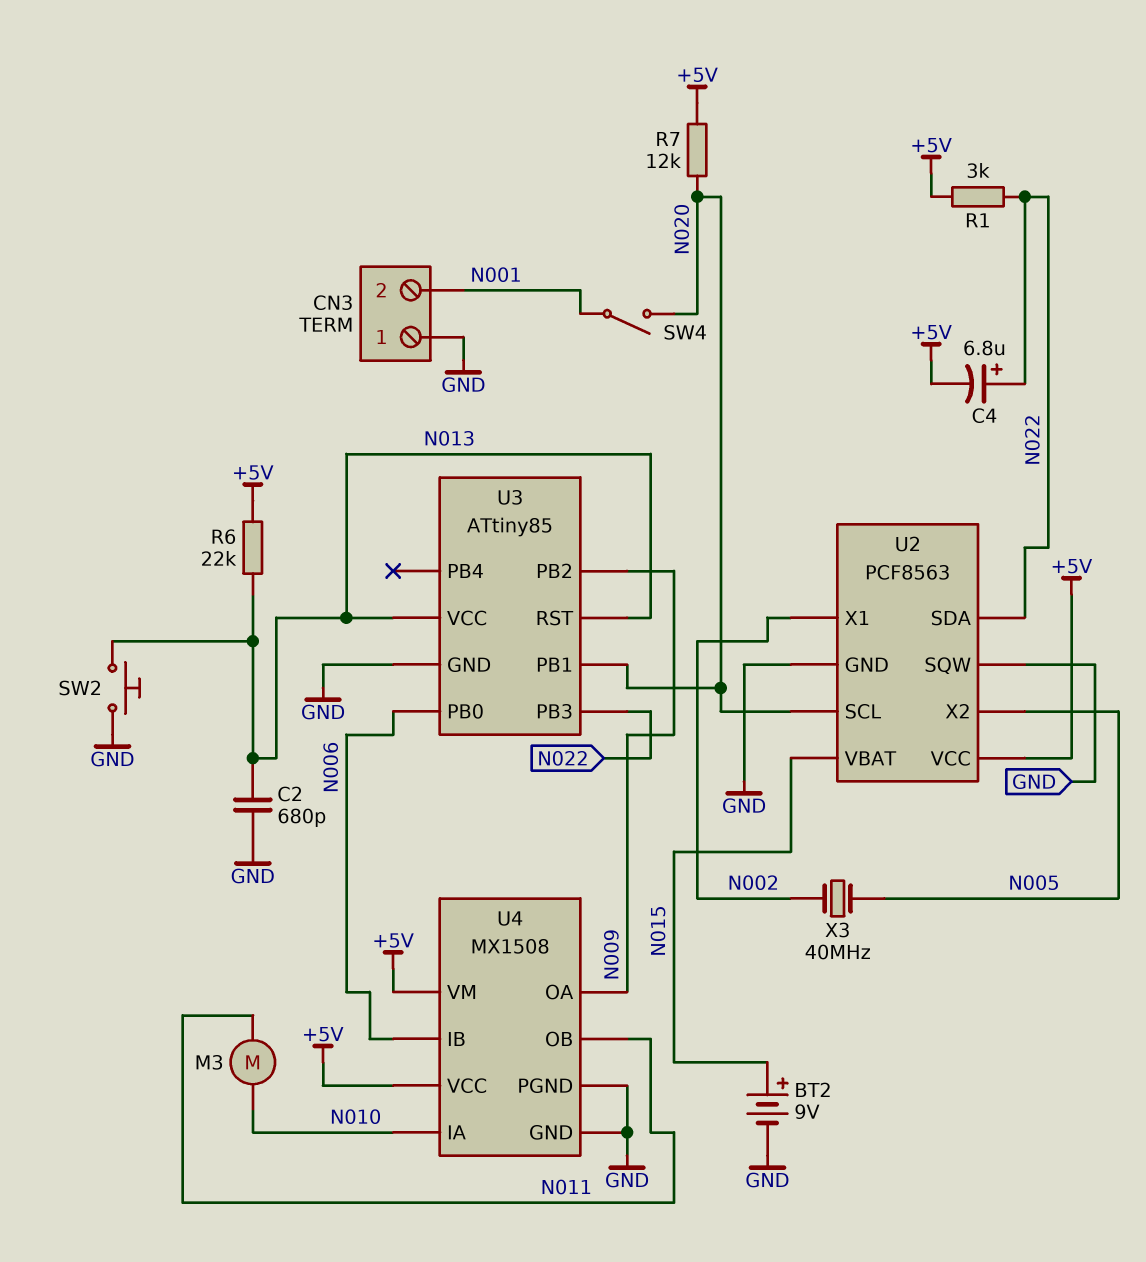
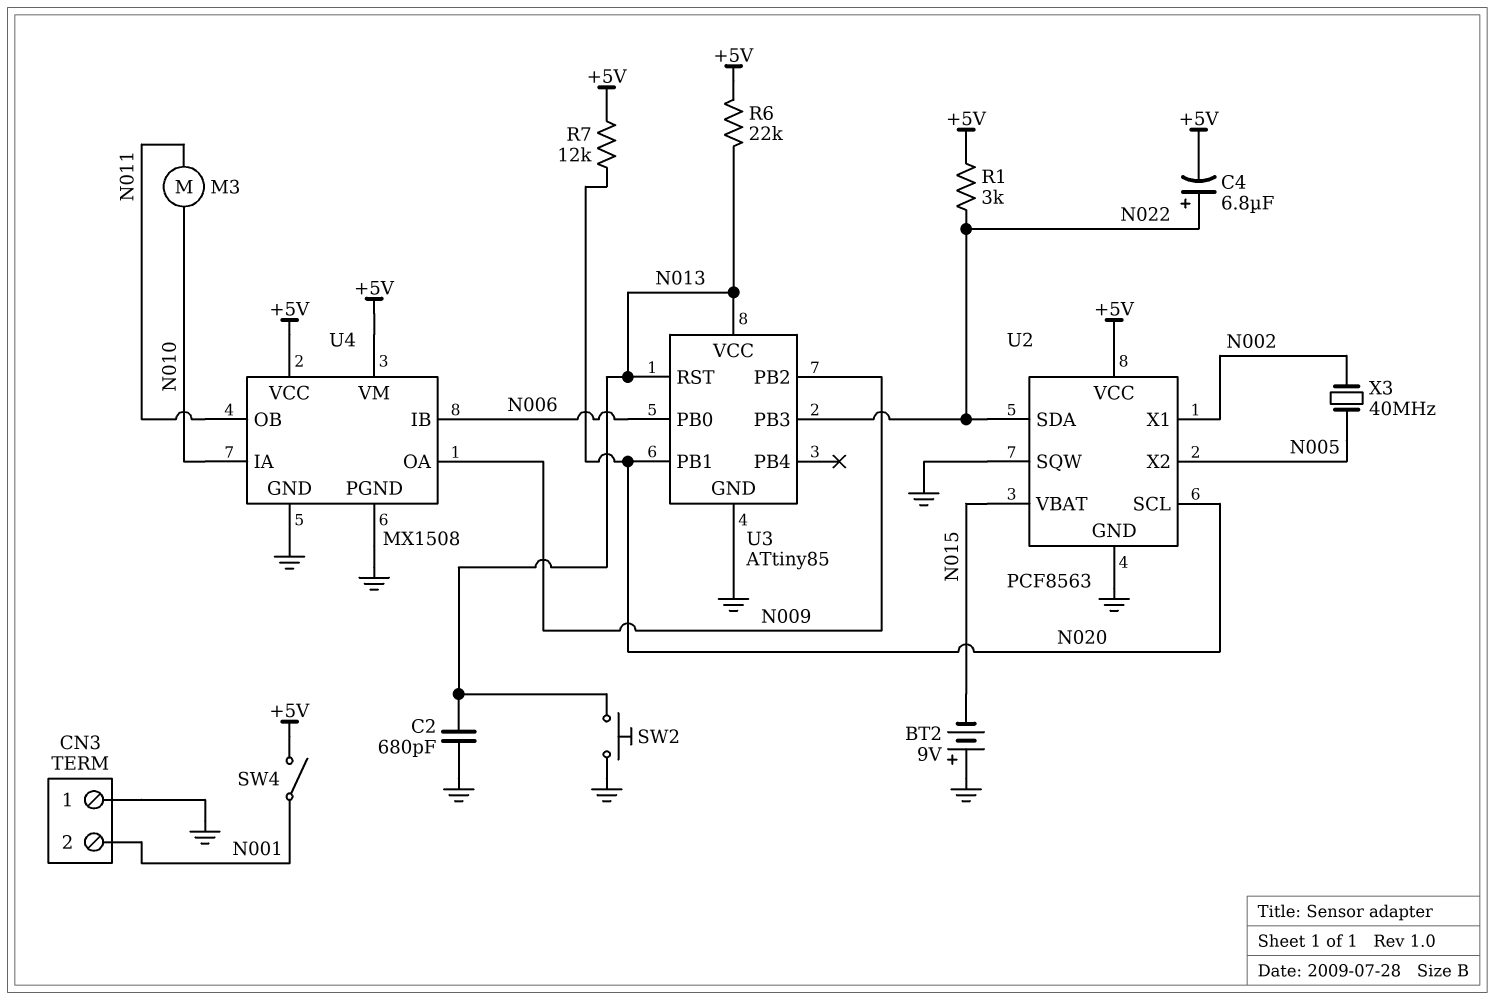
BT2: 9V (plus N015, minus GND) -> 9V (plus GND, minus N015)
SW4: switch (N001, N020) -> switch (+5V, N001)

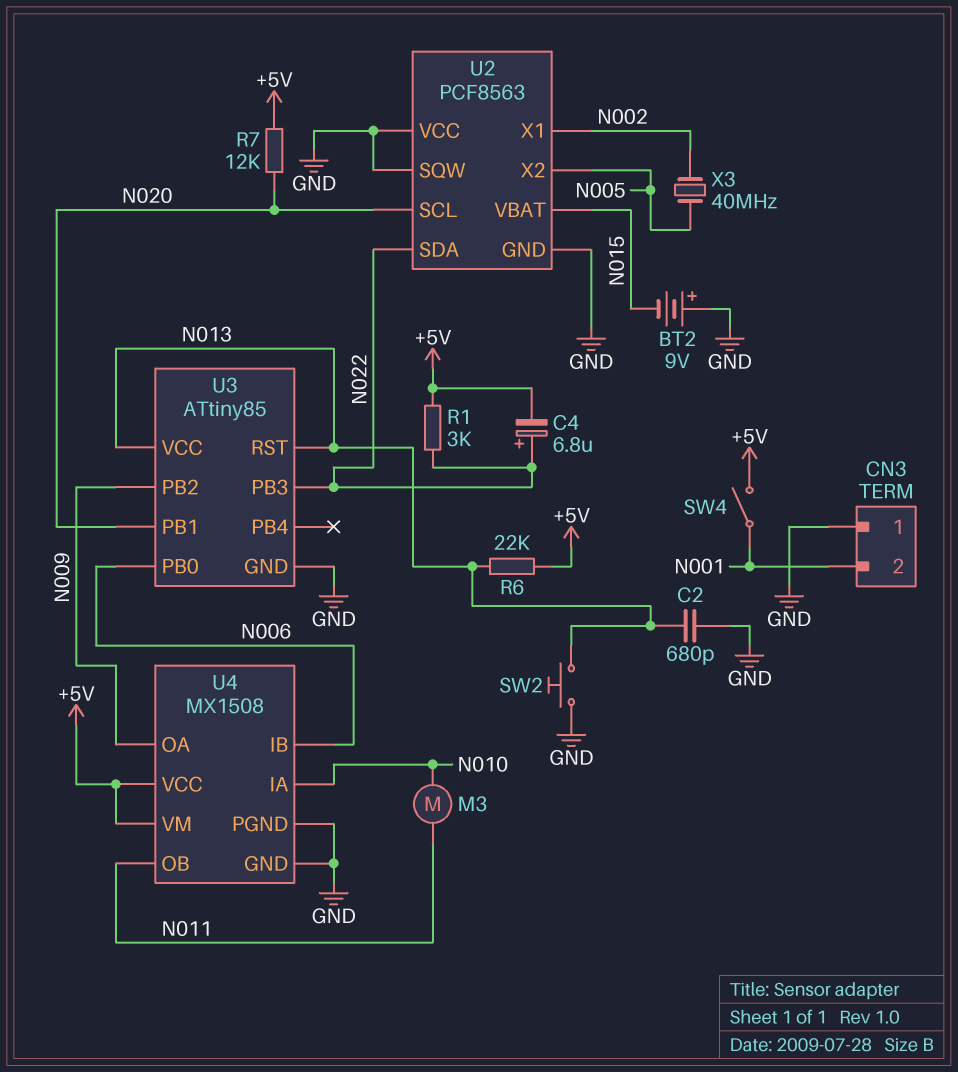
U2 pin VCC: +5V -> GND

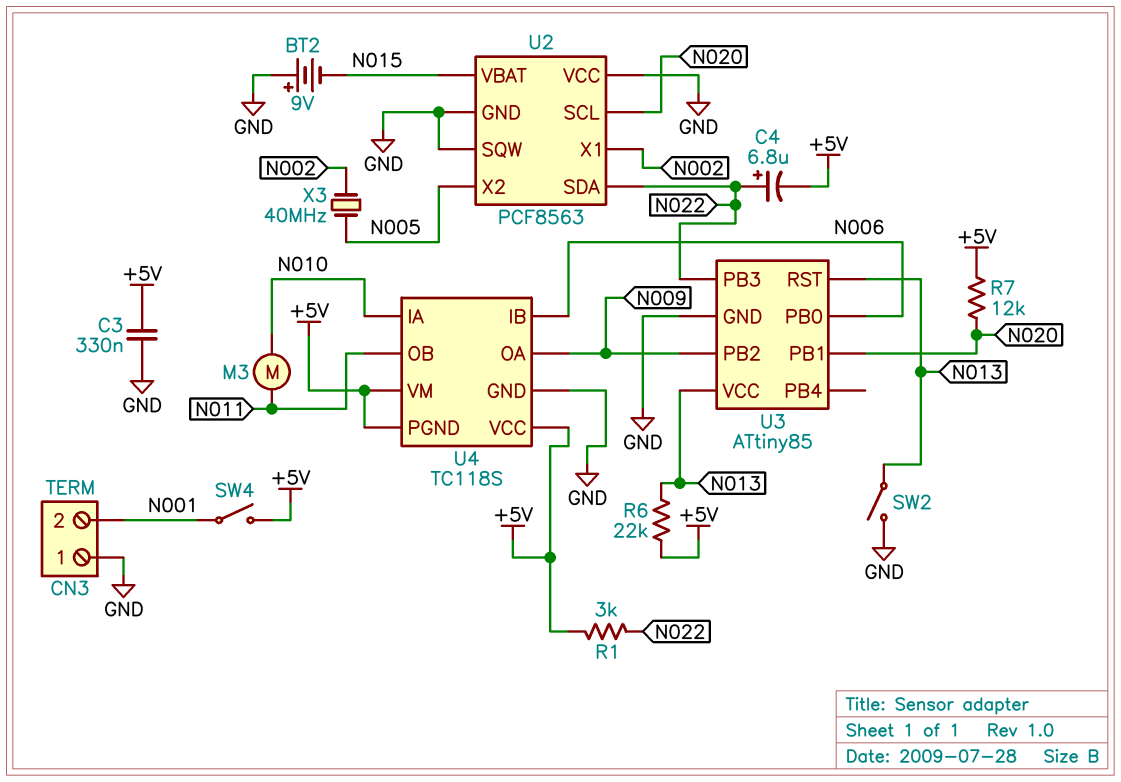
C2: 680pF (GND, N013) -> none
C3: none -> 330nF (+5V, GND)
SW2: button (GND, N013) -> switch (GND, N013)
U4: MX1508 -> TC118S
U4 pin PGND: GND -> +5V

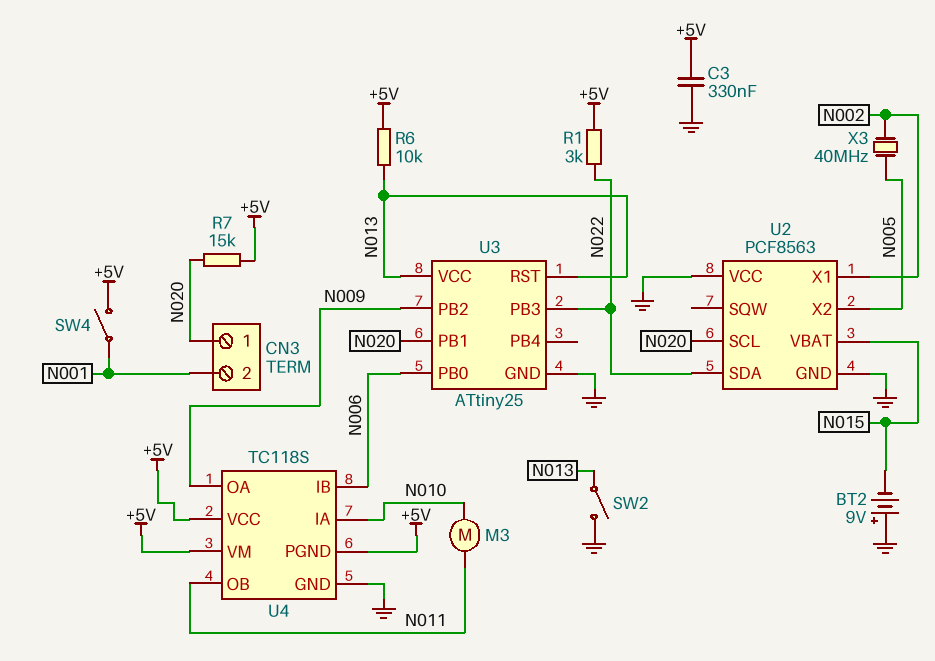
C4: 6.8uF (plus N022, minus +5V) -> none
CN3 pin 1: GND -> N020
R6: 22k (+5V, N013) -> 10k (+5V, N013)
R7: 12k (+5V, N020) -> 15k (+5V, N020)
U2 pin SQW: GND -> none
U3: ATtiny85 -> ATtiny25

